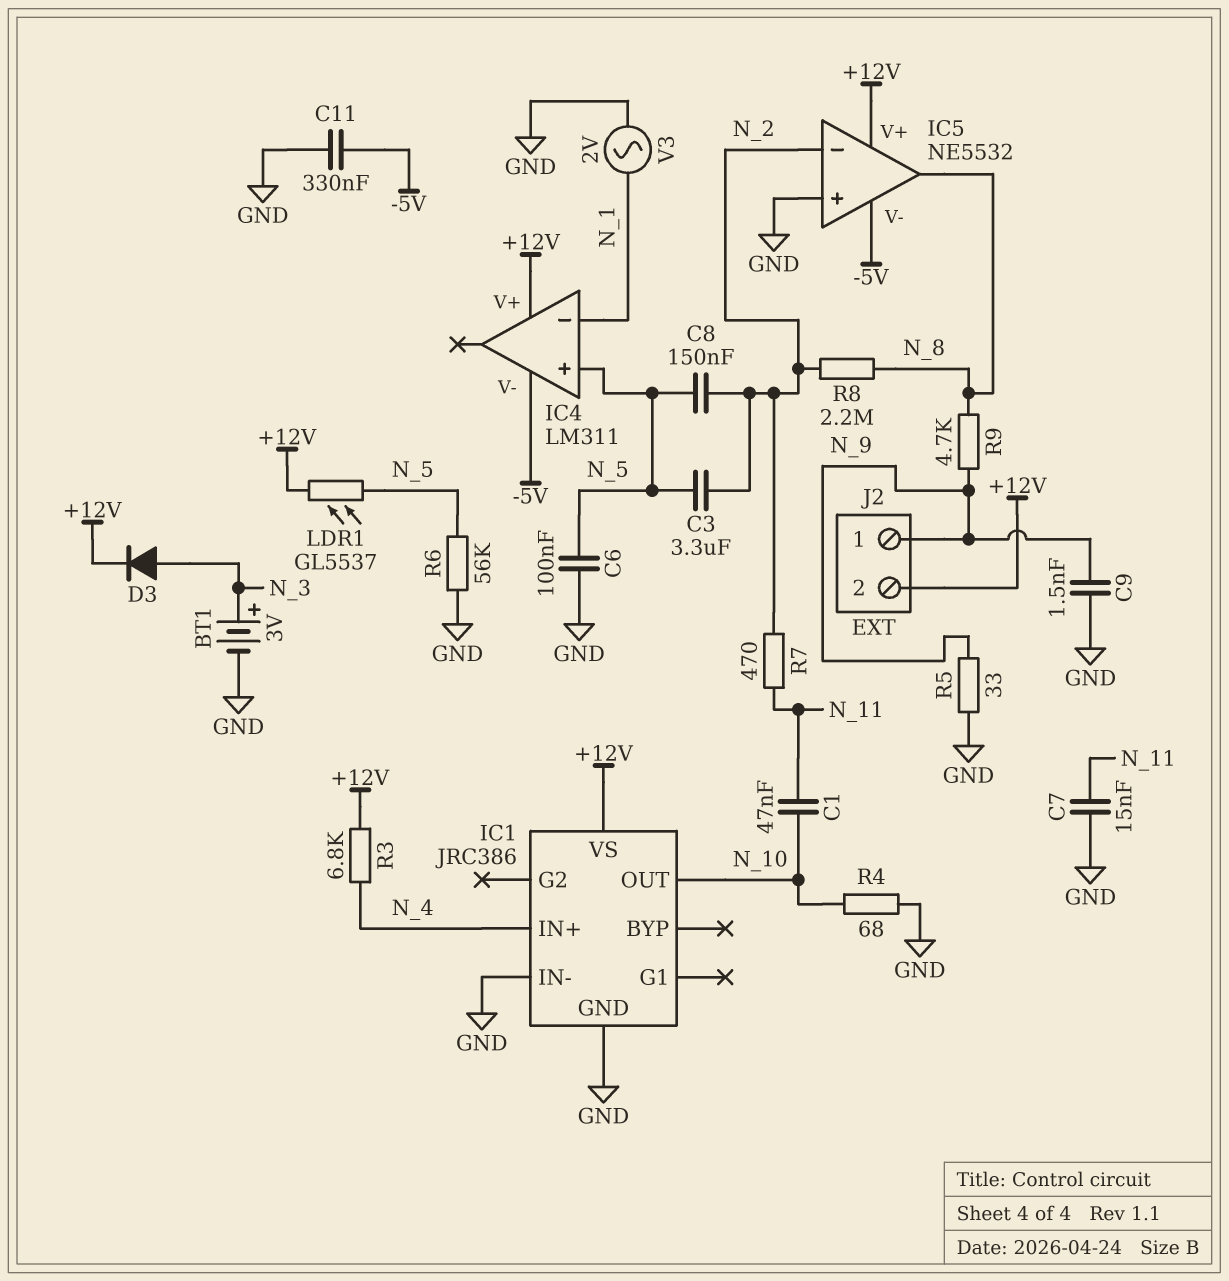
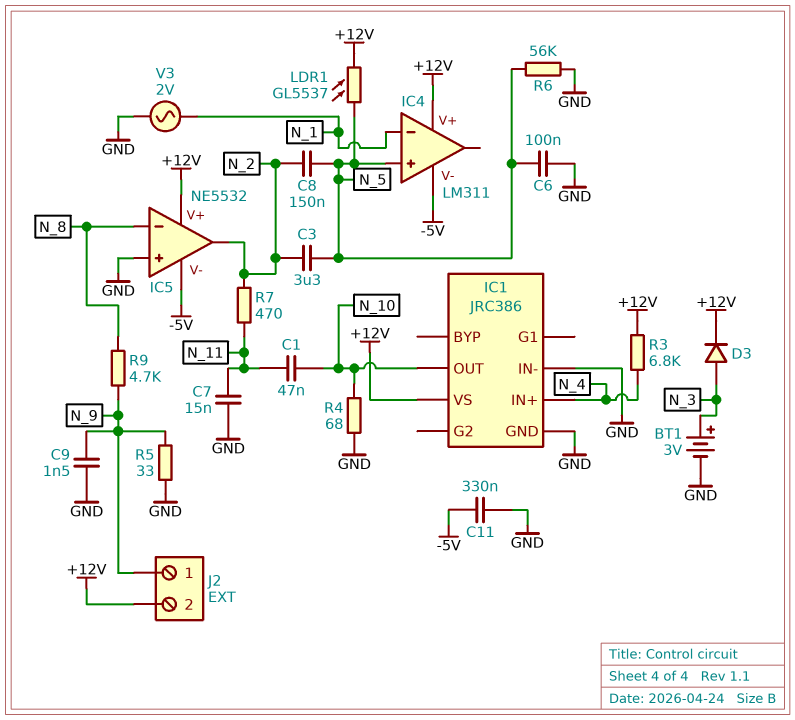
IC5 pin in-: N_2 -> N_8
IC5 pin out: N_8 -> N_2
R8: 2.2M (N_2, N_8) -> none

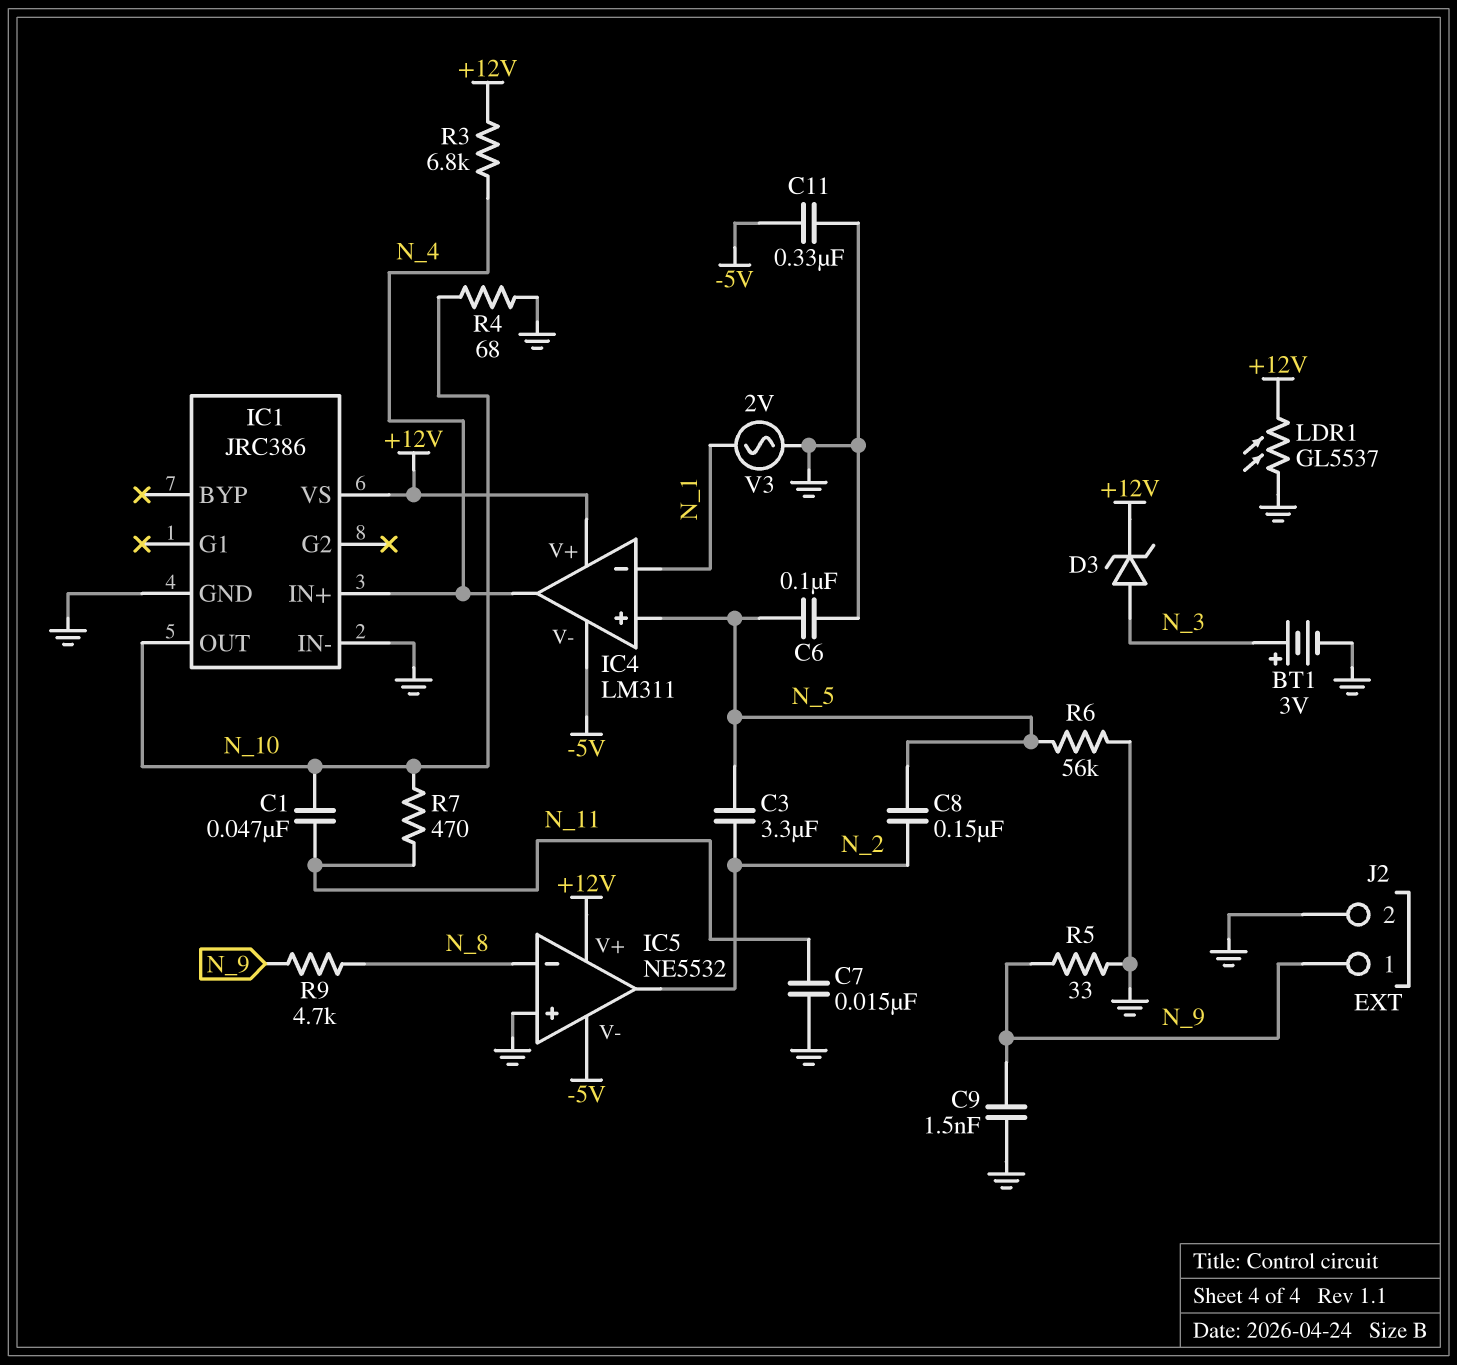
D3: diode (A N_3, K +12V) -> zener (A N_3, K +12V)
IC4 pin out: none -> N_4
J2 pin 2: +12V -> GND
LDR1: GL5537 (+12V, N_5) -> GL5537 (+12V, GND)
R7: 470 (N_2, N_11) -> 470 (N_10, N_11)

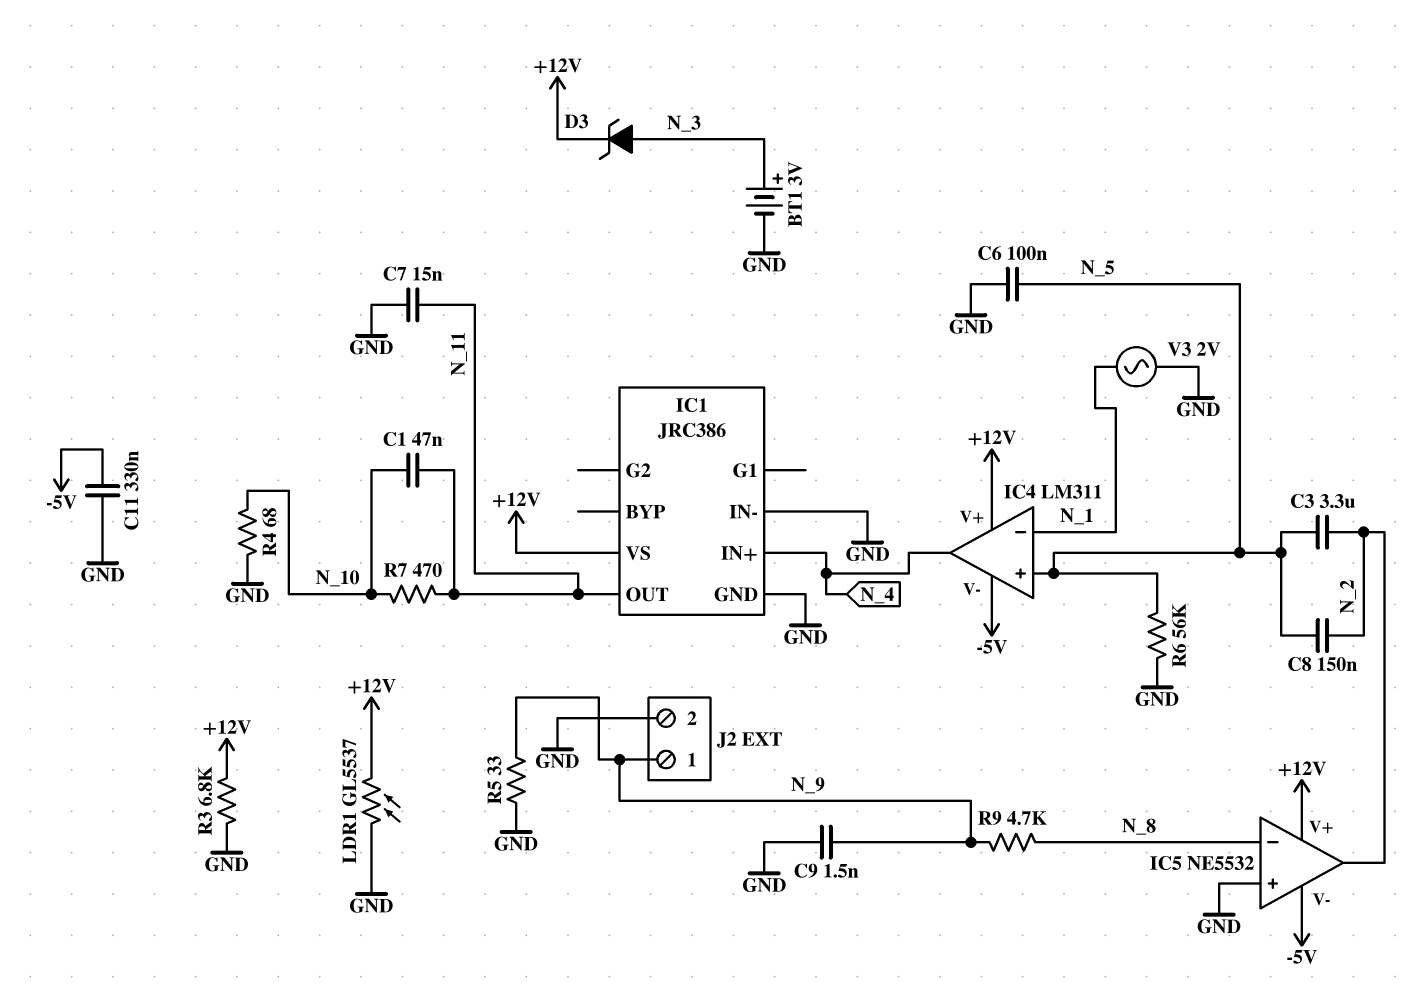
IC1 pin OUT: N_10 -> N_11
R3: 6.8k (+12V, N_4) -> 6.8k (+12V, GND)

